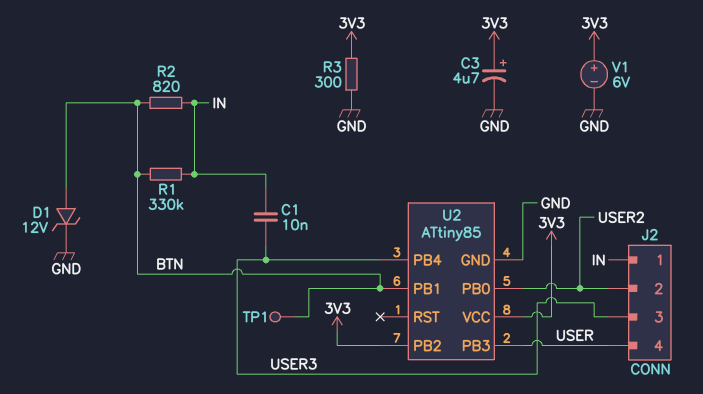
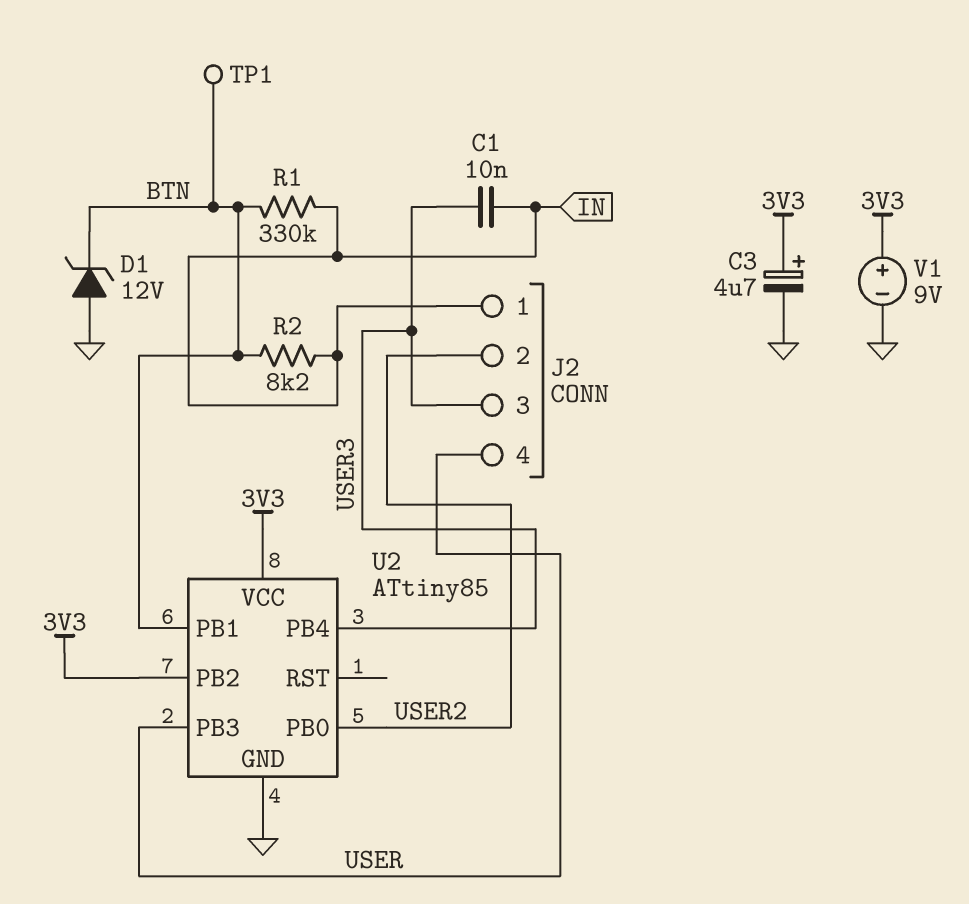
D1: zener 12V (A BTN, K GND) -> zener 12V (A GND, K BTN)
R2: 820 (BTN, IN) -> 8.2k (BTN, IN)
R3: 300 (3V3, GND) -> none
V1: 6V (plus 3V3, minus GND) -> 9V (plus 3V3, minus GND)

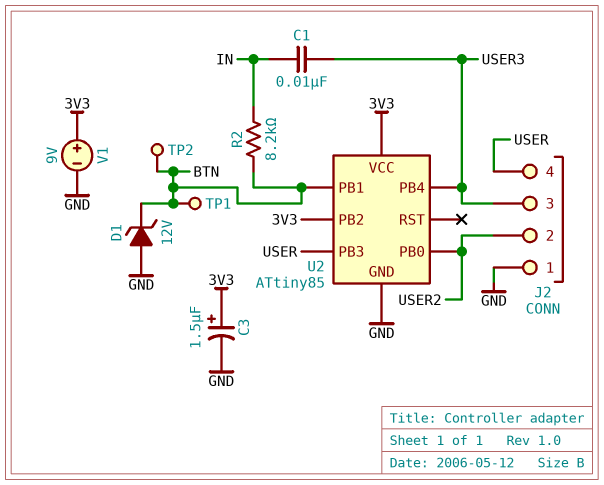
C3: 4.7uF (plus 3V3, minus GND) -> 1.5uF (plus 3V3, minus GND)
J2 pin 1: IN -> GND
R1: 330k (BTN, IN) -> none
TP2: none -> test point (BTN)

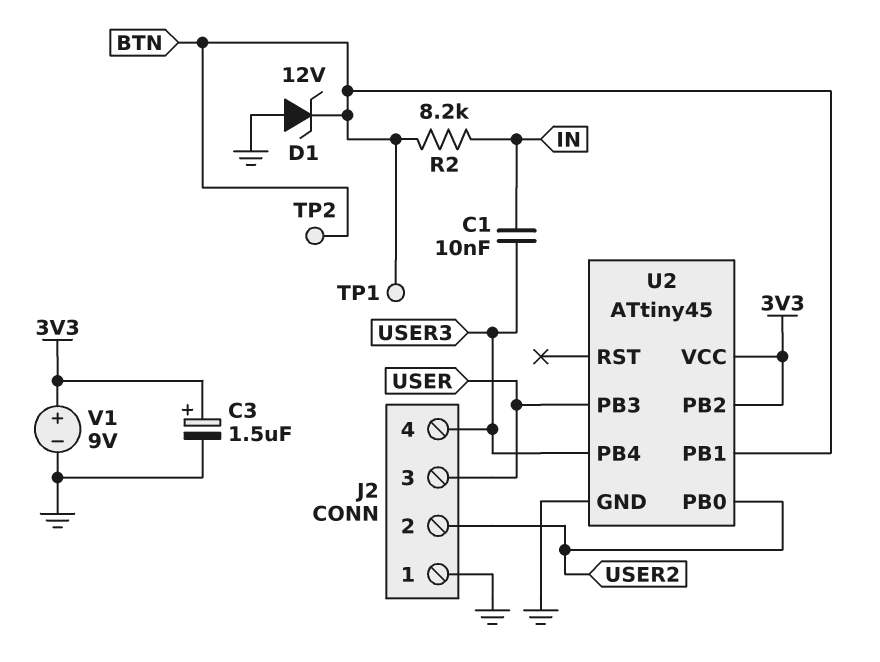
J2 pin 3: USER3 -> USER
J2 pin 4: USER -> USER3
U2: ATtiny85 -> ATtiny45

